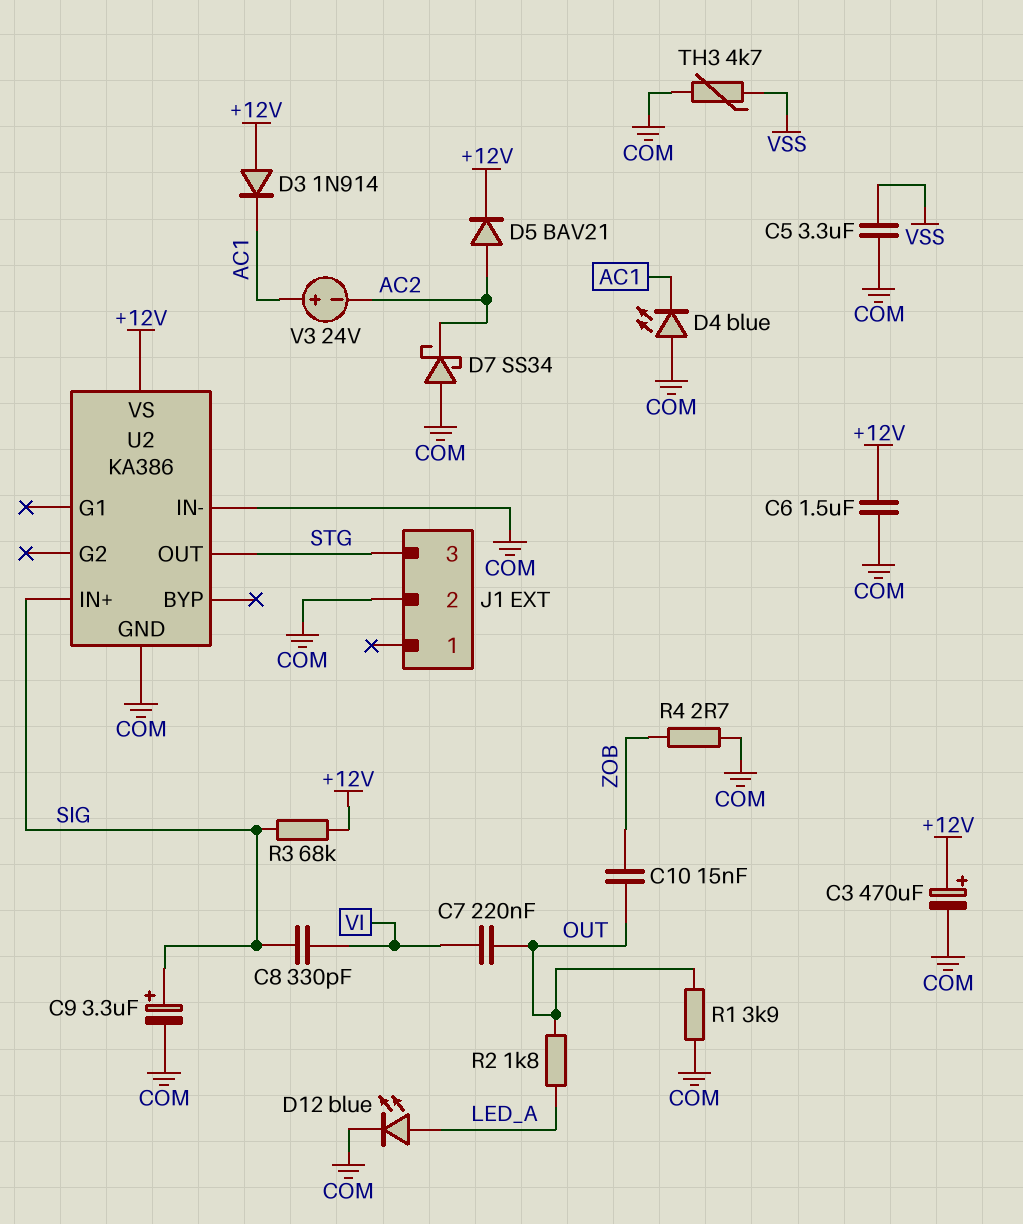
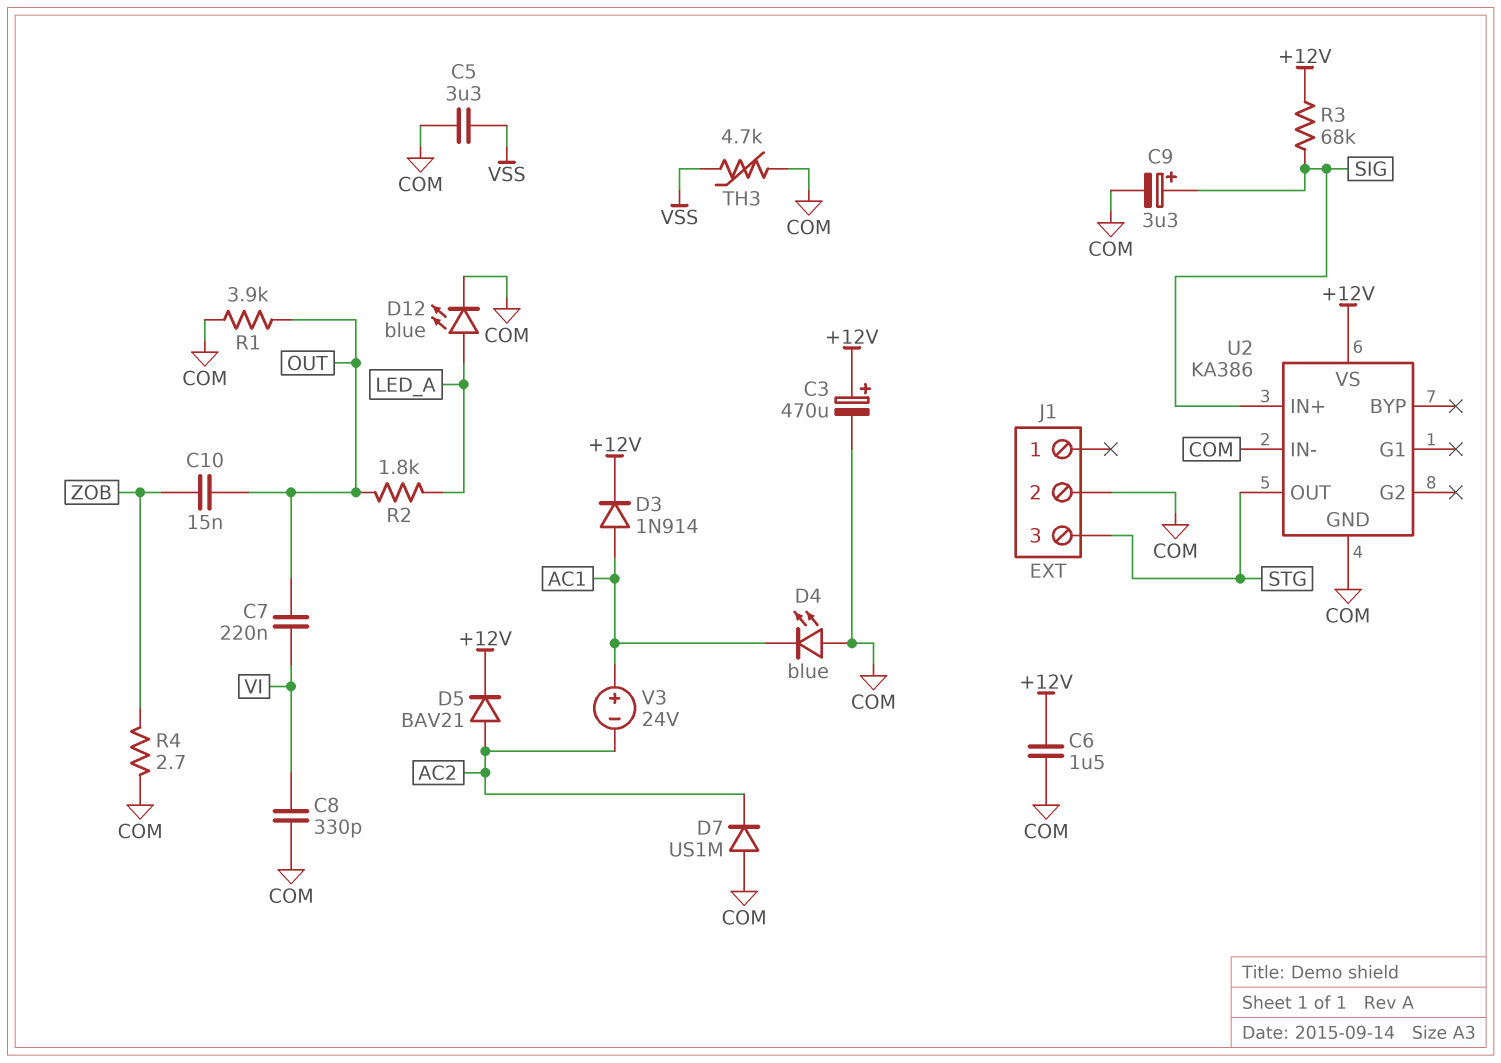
C8: 330pF (SIG, VI) -> 330pF (COM, VI)
D3: diode 1N914 (A +12V, K AC1) -> diode 1N914 (A AC1, K +12V)
D7: schottky SS34 (A COM, K AC2) -> diode US1M (A COM, K AC2)

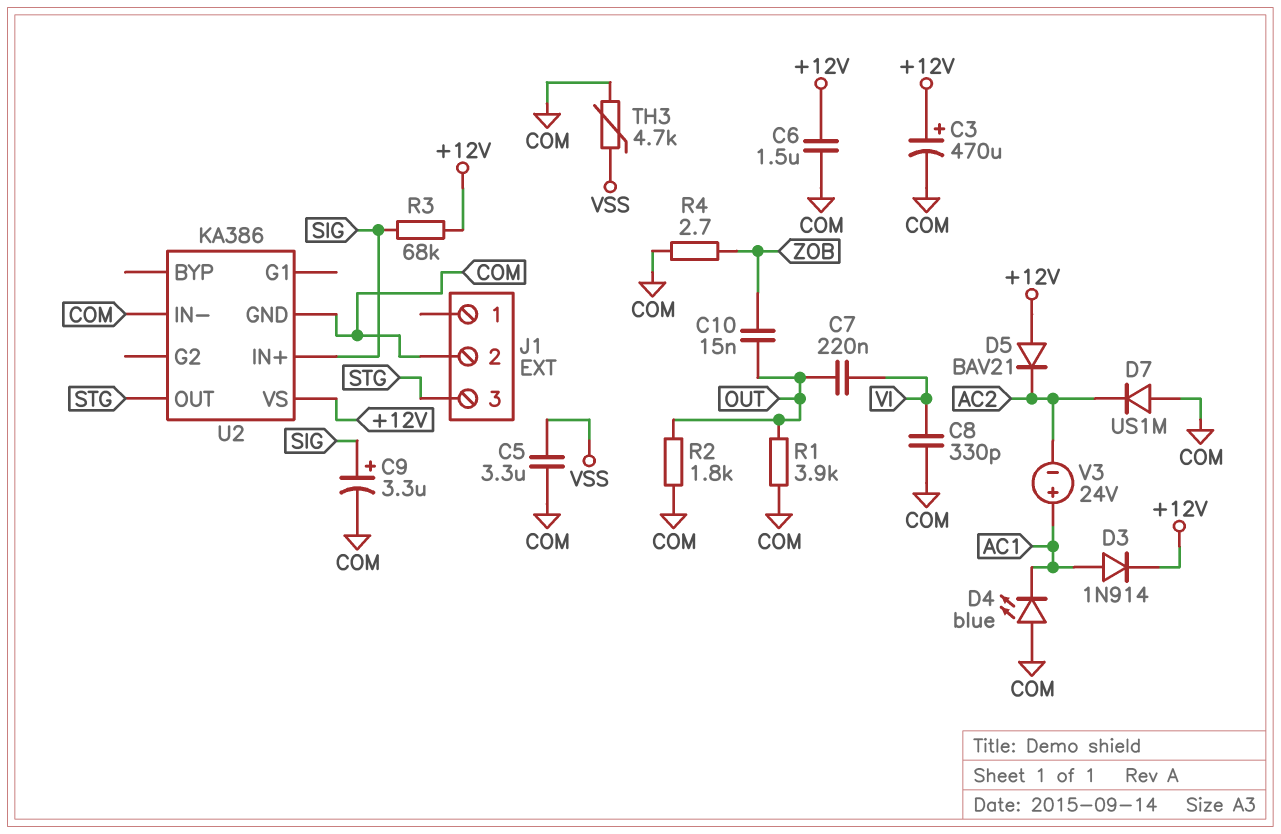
D5: diode BAV21 (A AC2, K +12V) -> diode BAV21 (A +12V, K AC2)
D12: LED blue (A LED_A, K COM) -> none
R2: 1.8k (LED_A, OUT) -> 1.8k (COM, OUT)

